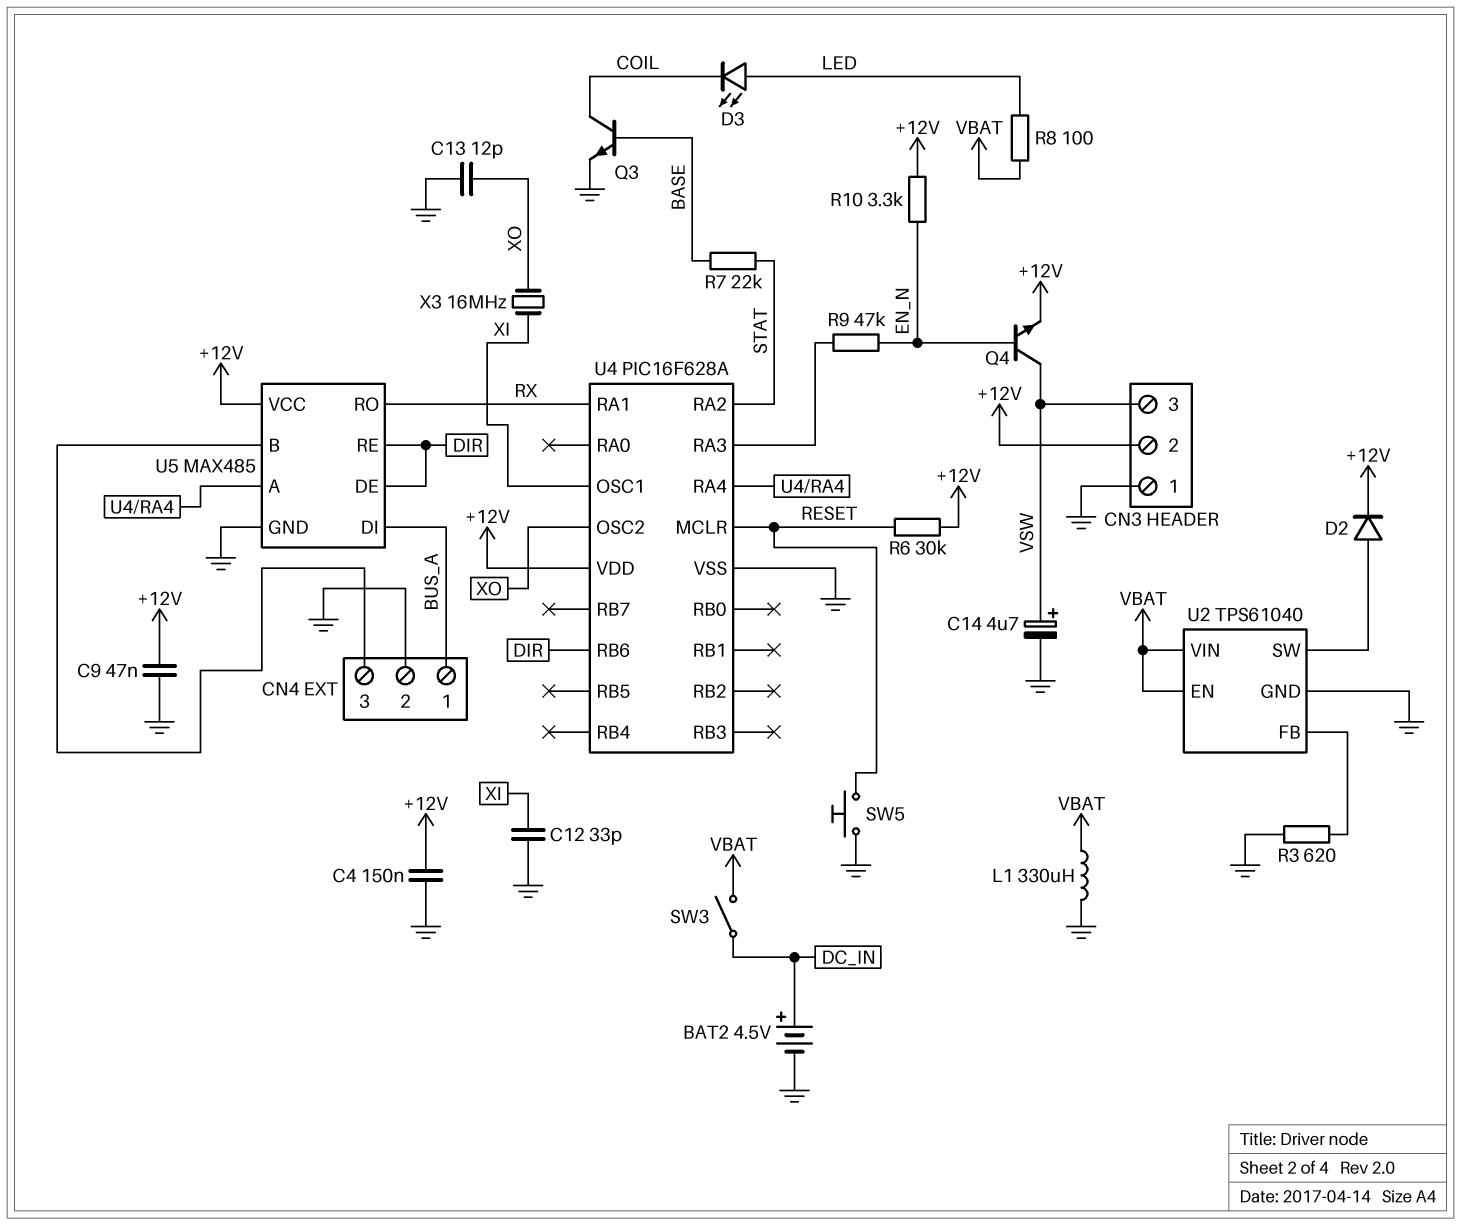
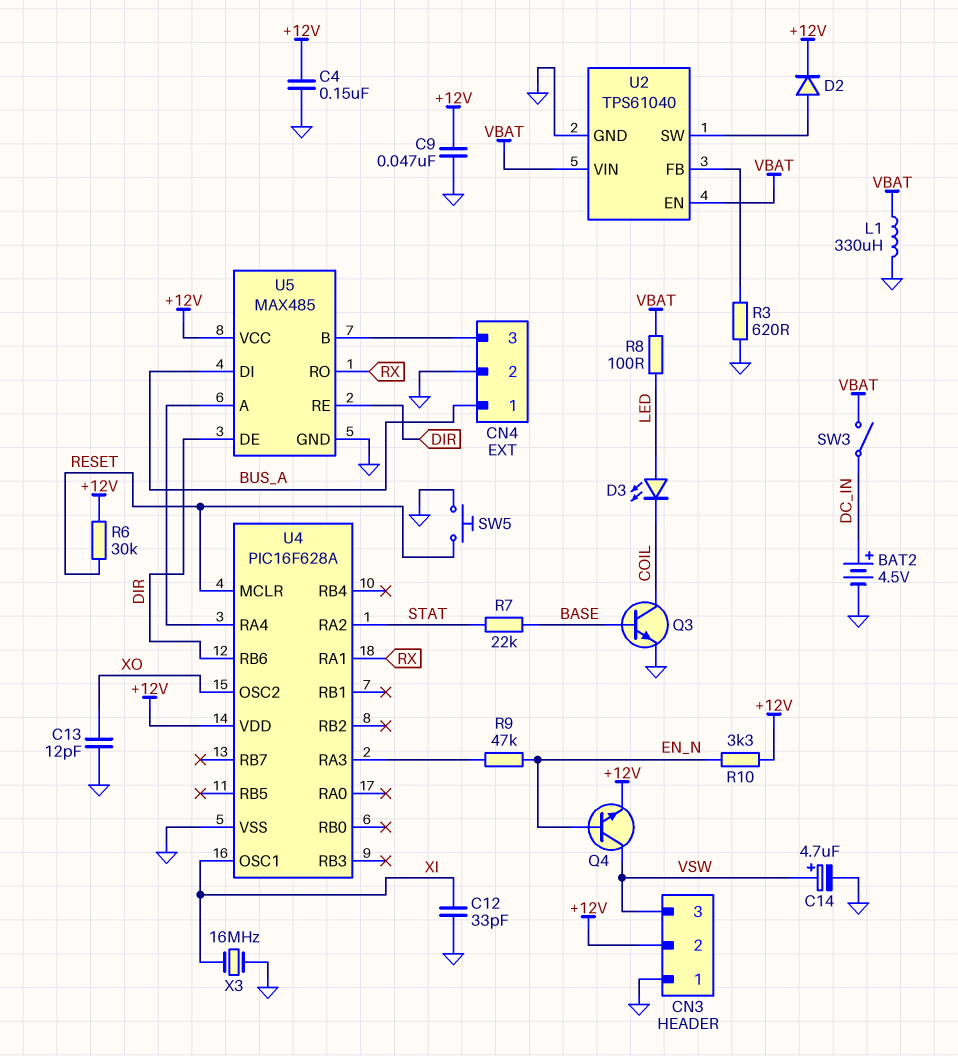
X3: 16MHz (XI, XO) -> 16MHz (GND, XI)

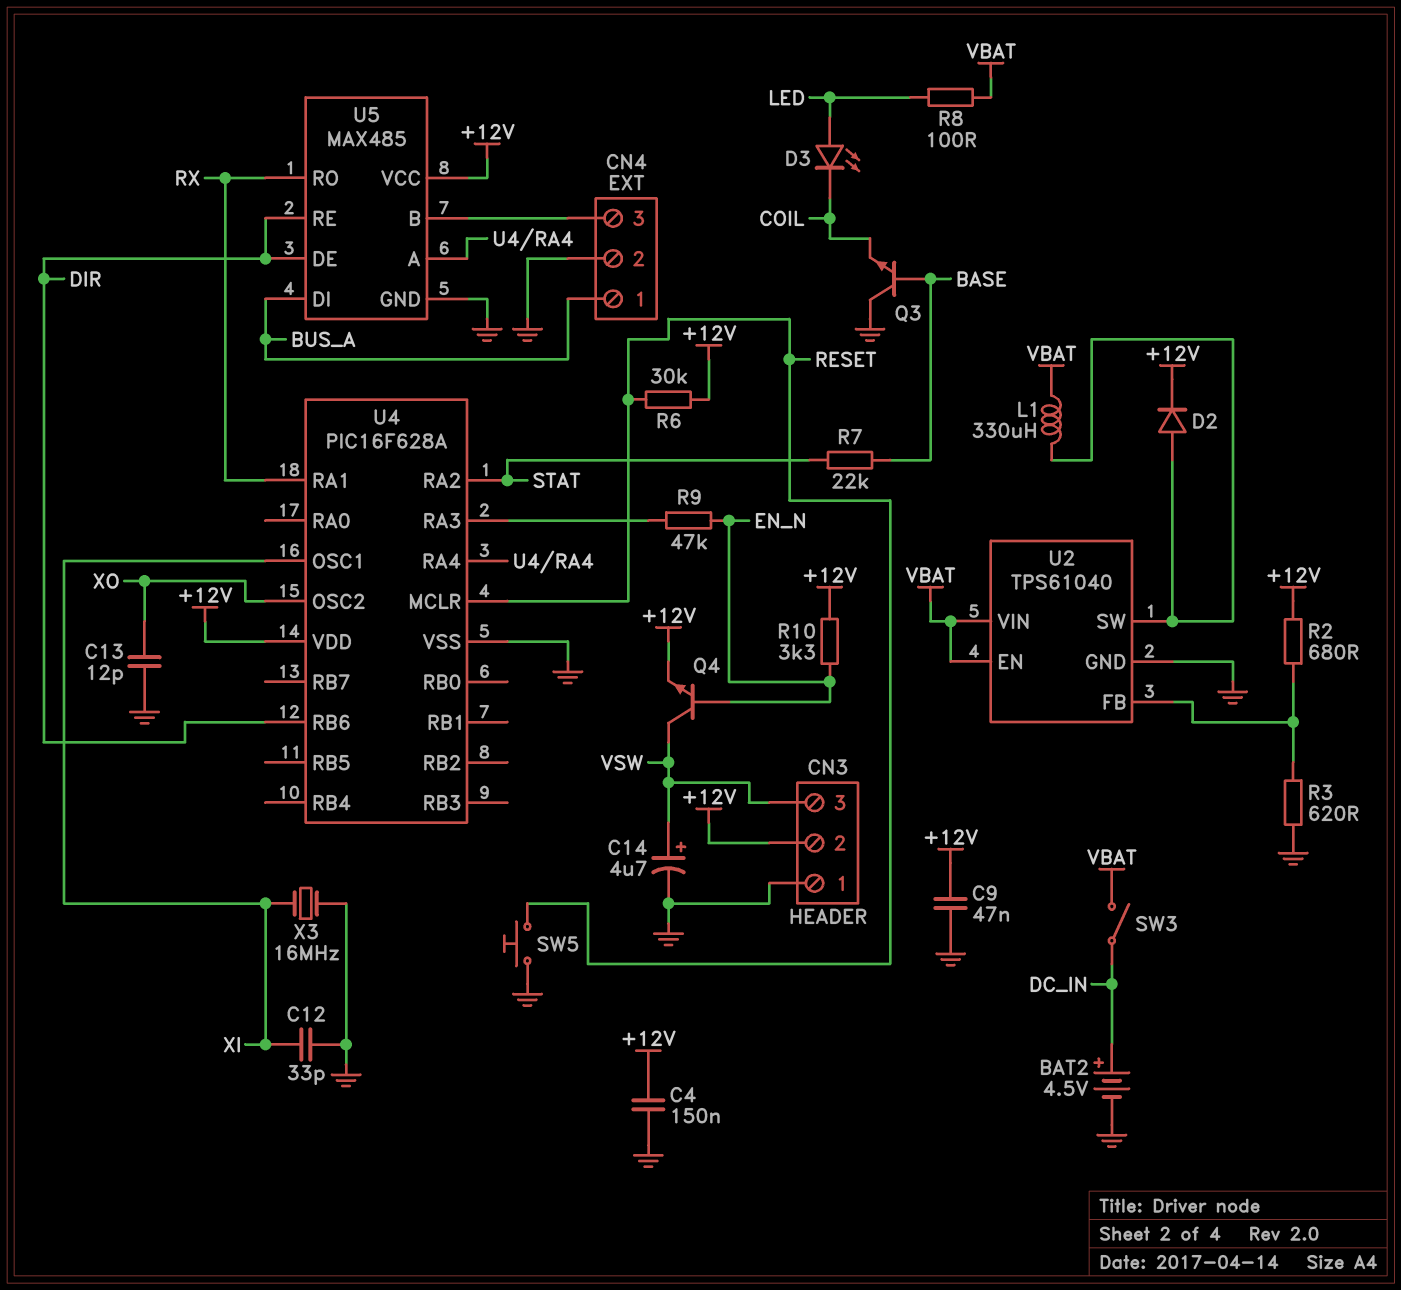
L1: 330uH (GND, VBAT) -> 330uH (U2/SW, VBAT)
Q3: NPN (B BASE, C COIL, E GND) -> NPN (B BASE, C GND, E COIL)
R2: none -> 680 (+12V, U2/FB)

